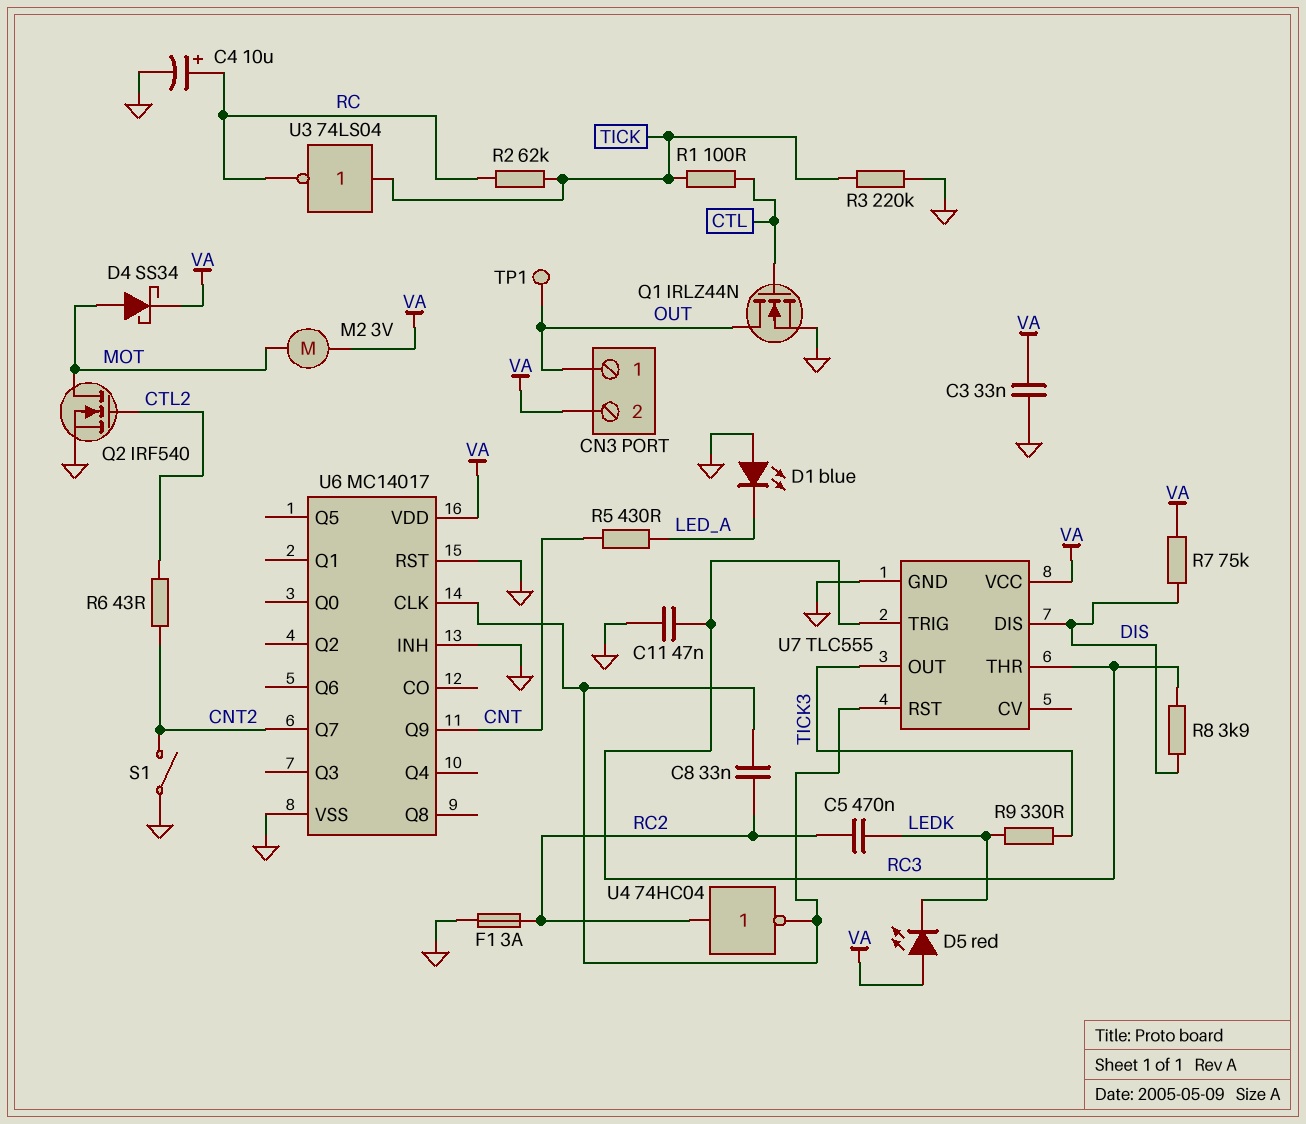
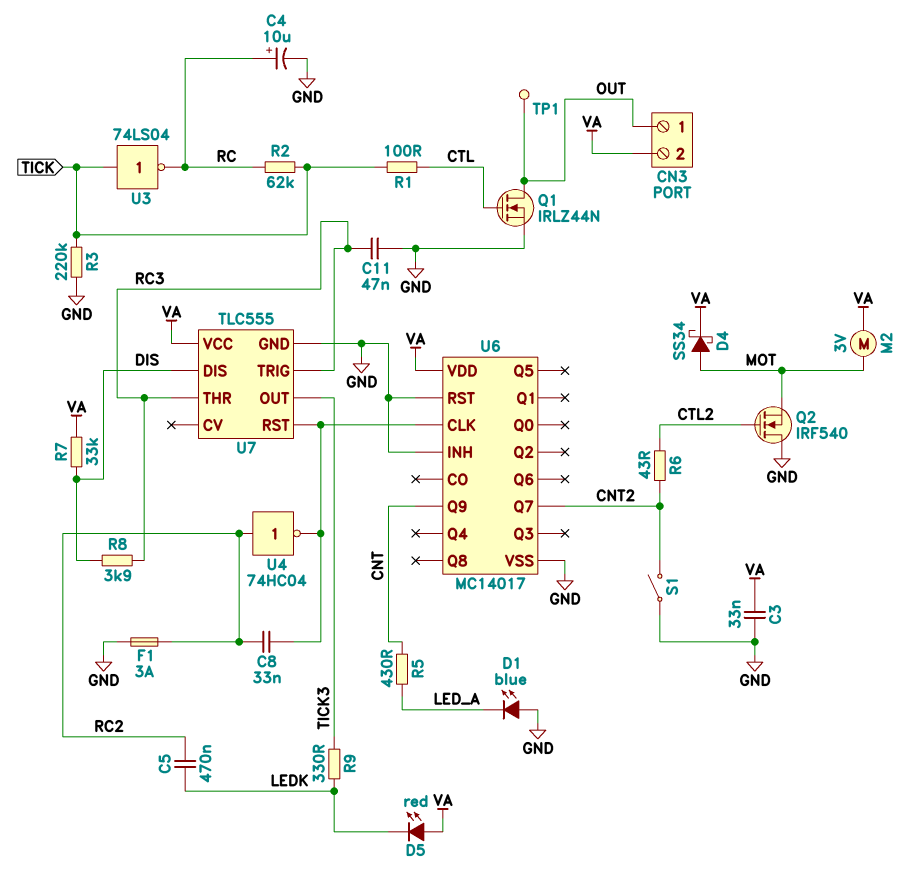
Q2: NMOS IRF540 (G CTL2, D MOT, S GND) -> NMOS IRF540 (G CTL2, D GND, S MOT)
R7: 75k (DIS, VA) -> 33k (DIS, VA)

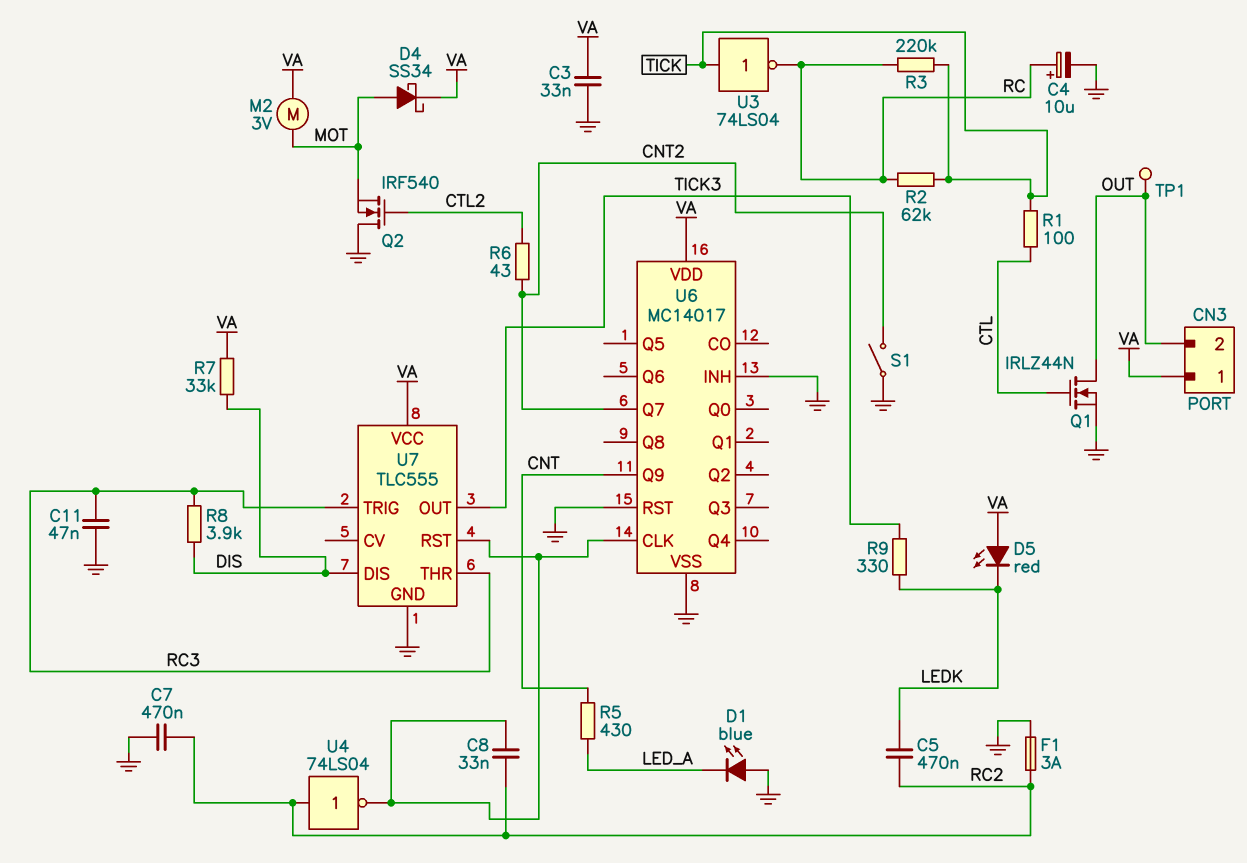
C7: none -> 470nF (GND, RC2)
CN3 pin 1: OUT -> VA
CN3 pin 2: VA -> OUT
R3: 220k (GND, TICK) -> 220k (RC, TICK)
U4: NOT 74HC04 (in RC2, out U6/CLK) -> NOT 74LS04 (in RC2, out U6/CLK)

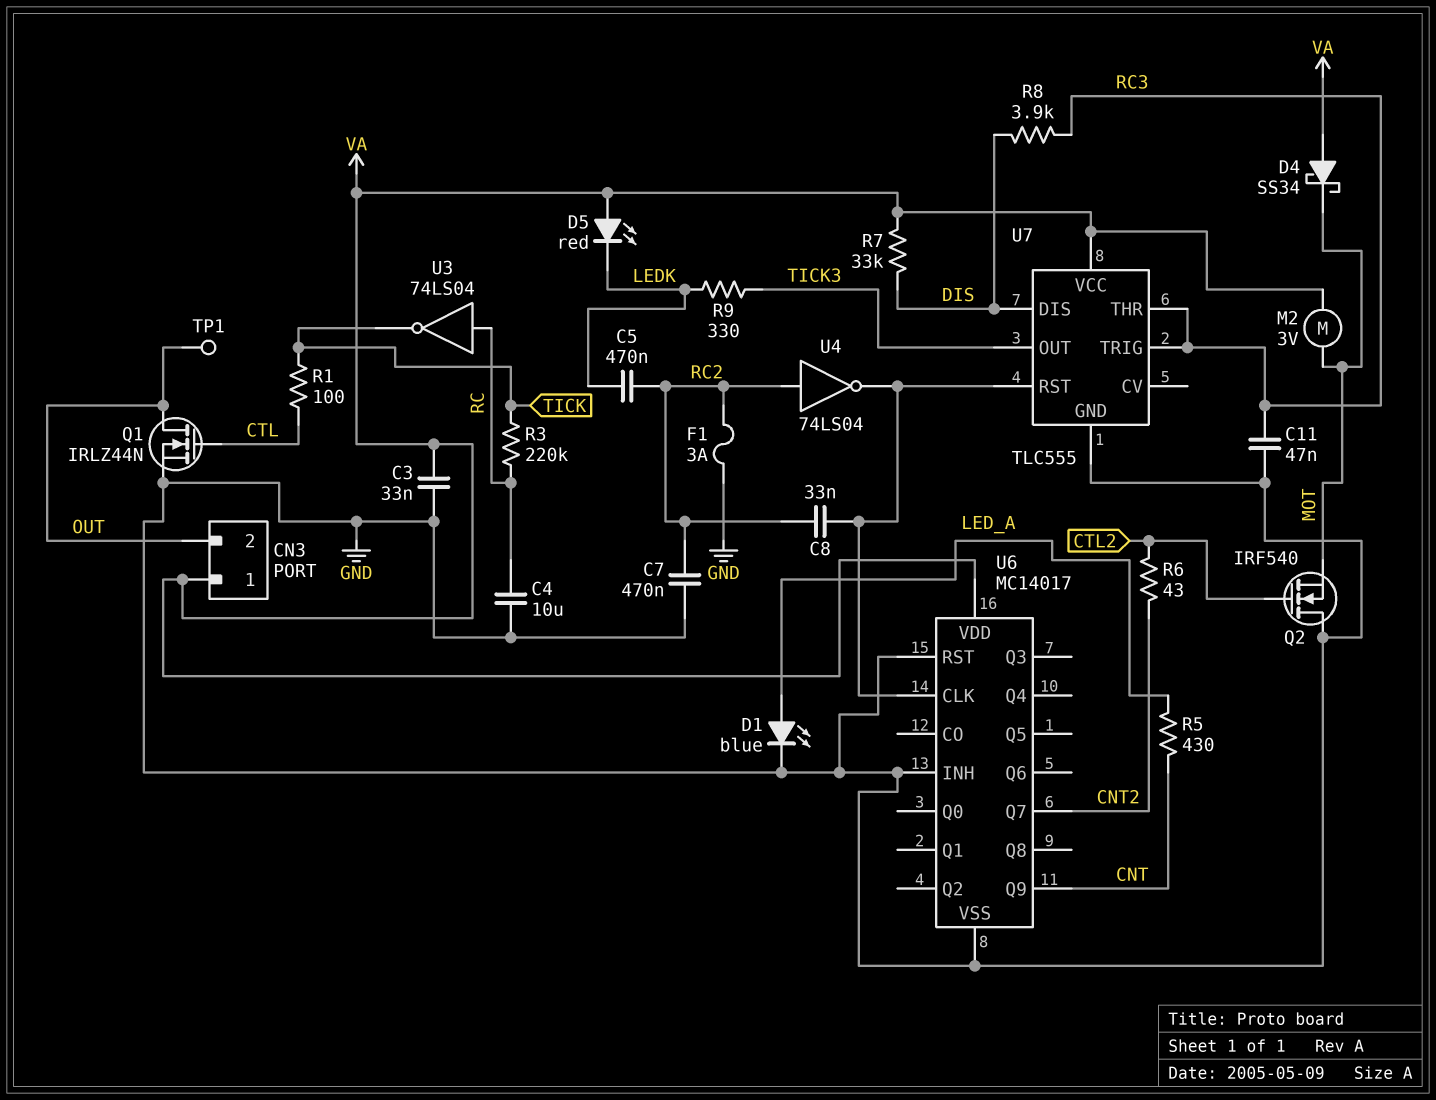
C4: 10uF (plus RC, minus GND) -> 10uF (GND, RC)
D1: LED blue (A GND, K LED_A) -> LED blue (A LED_A, K GND)
D4: schottky SS34 (A MOT, K VA) -> schottky SS34 (A VA, K MOT)
R2: 62k (RC, TICK) -> none
S1: switch (CNT2, GND) -> none
U3: NOT 74LS04 (in TICK, out RC) -> NOT 74LS04 (in RC, out TICK)

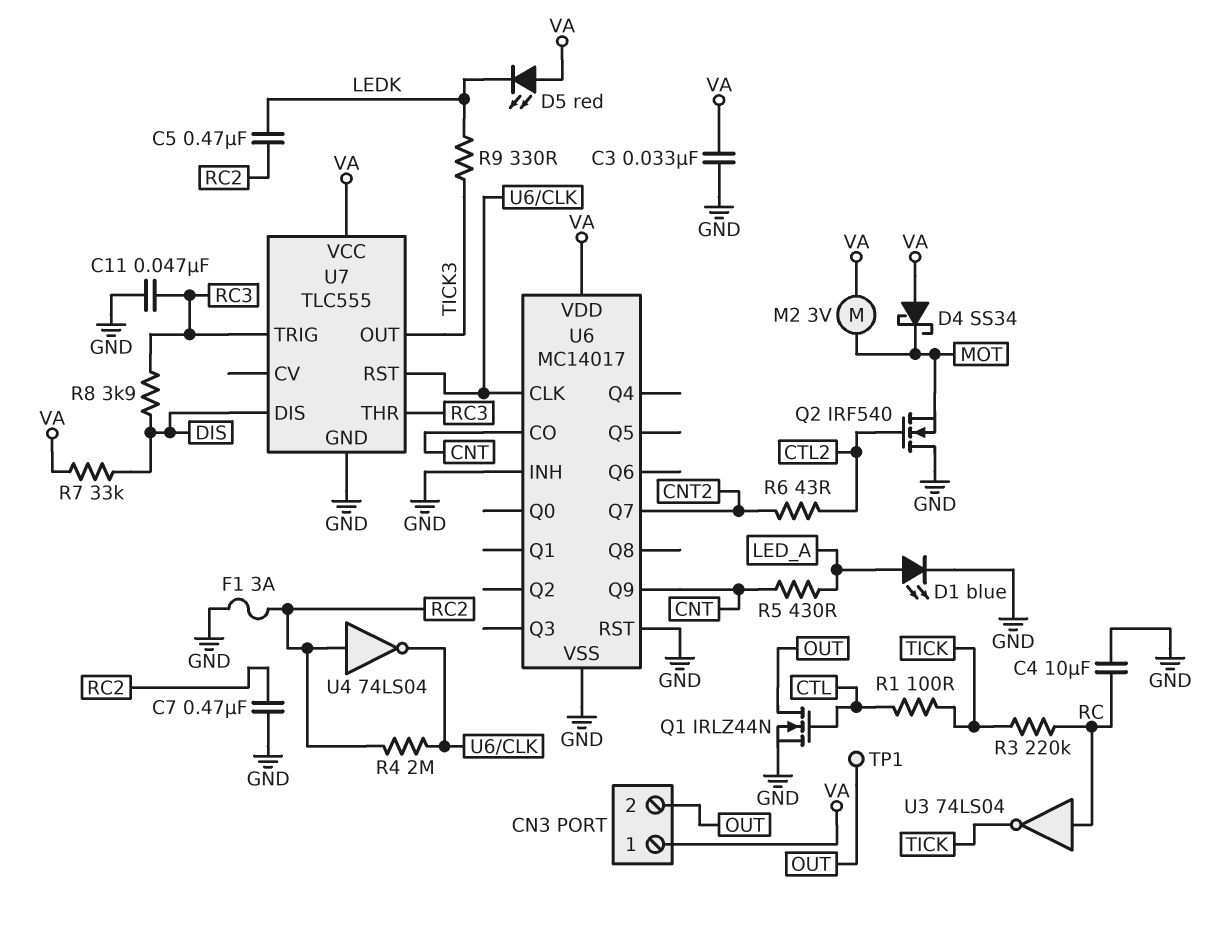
C8: 33nF (RC2, U6/CLK) -> none
R4: none -> 2M (RC2, U6/CLK)
U6 pin CO: none -> CNT

